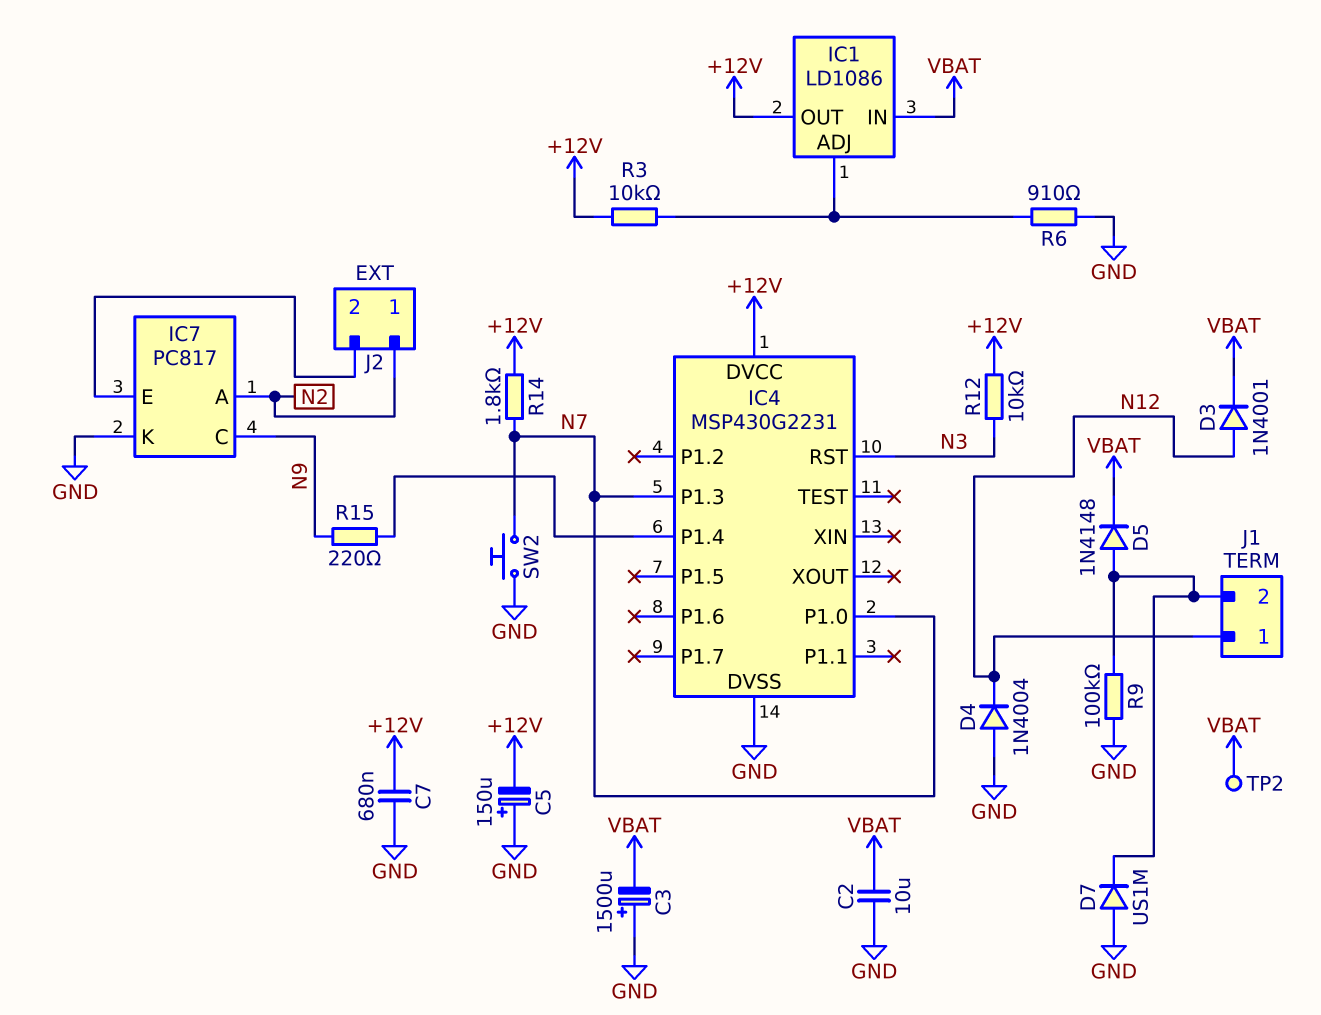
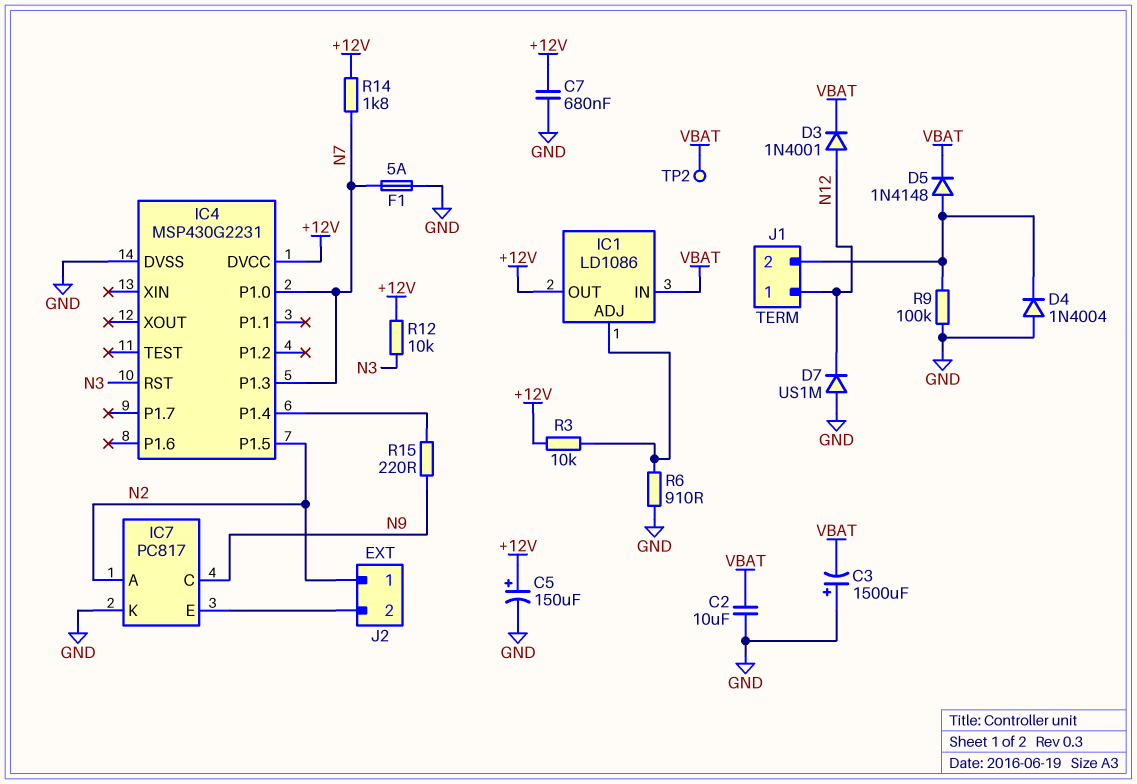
C5: 150uF (plus GND, minus +12V) -> 150uF (plus +12V, minus GND)
D4: diode 1N4004 (A GND, K N12) -> diode 1N4004 (A GND, K J1/2)
D7: diode US1M (A GND, K J1/2) -> diode US1M (A GND, K N12)
F1: none -> 5A (GND, N7)
IC4 pin P1.5: none -> N2
SW2: button (GND, N7) -> none

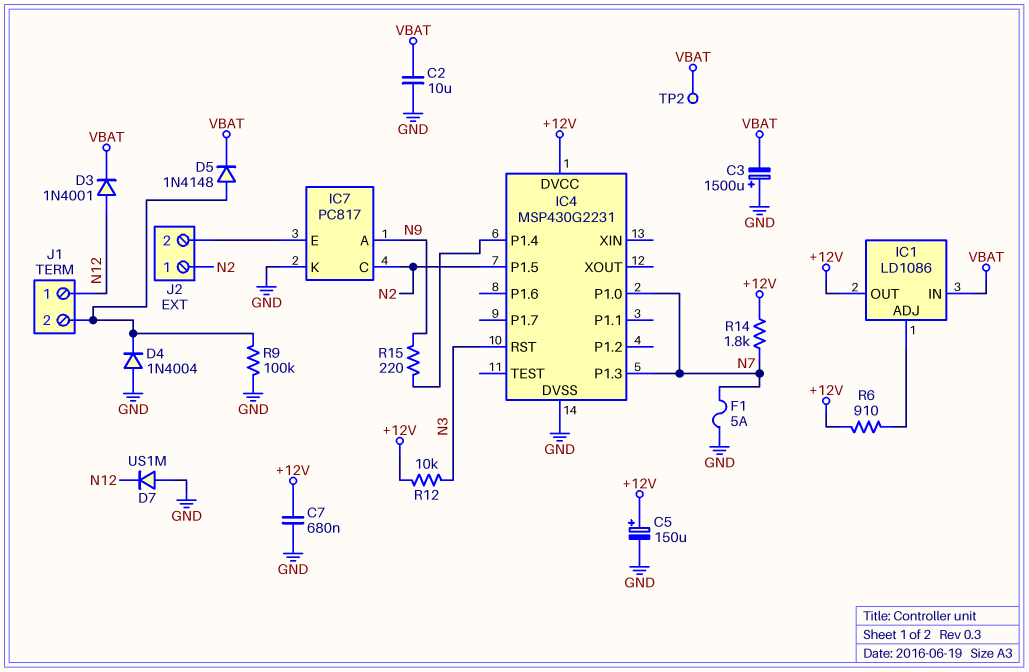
IC7 pin A: N2 -> N9
IC7 pin C: N9 -> N2
R3: 10k (+12V, IC1/ADJ) -> none
R6: 910 (GND, IC1/ADJ) -> 910 (+12V, IC1/ADJ)

